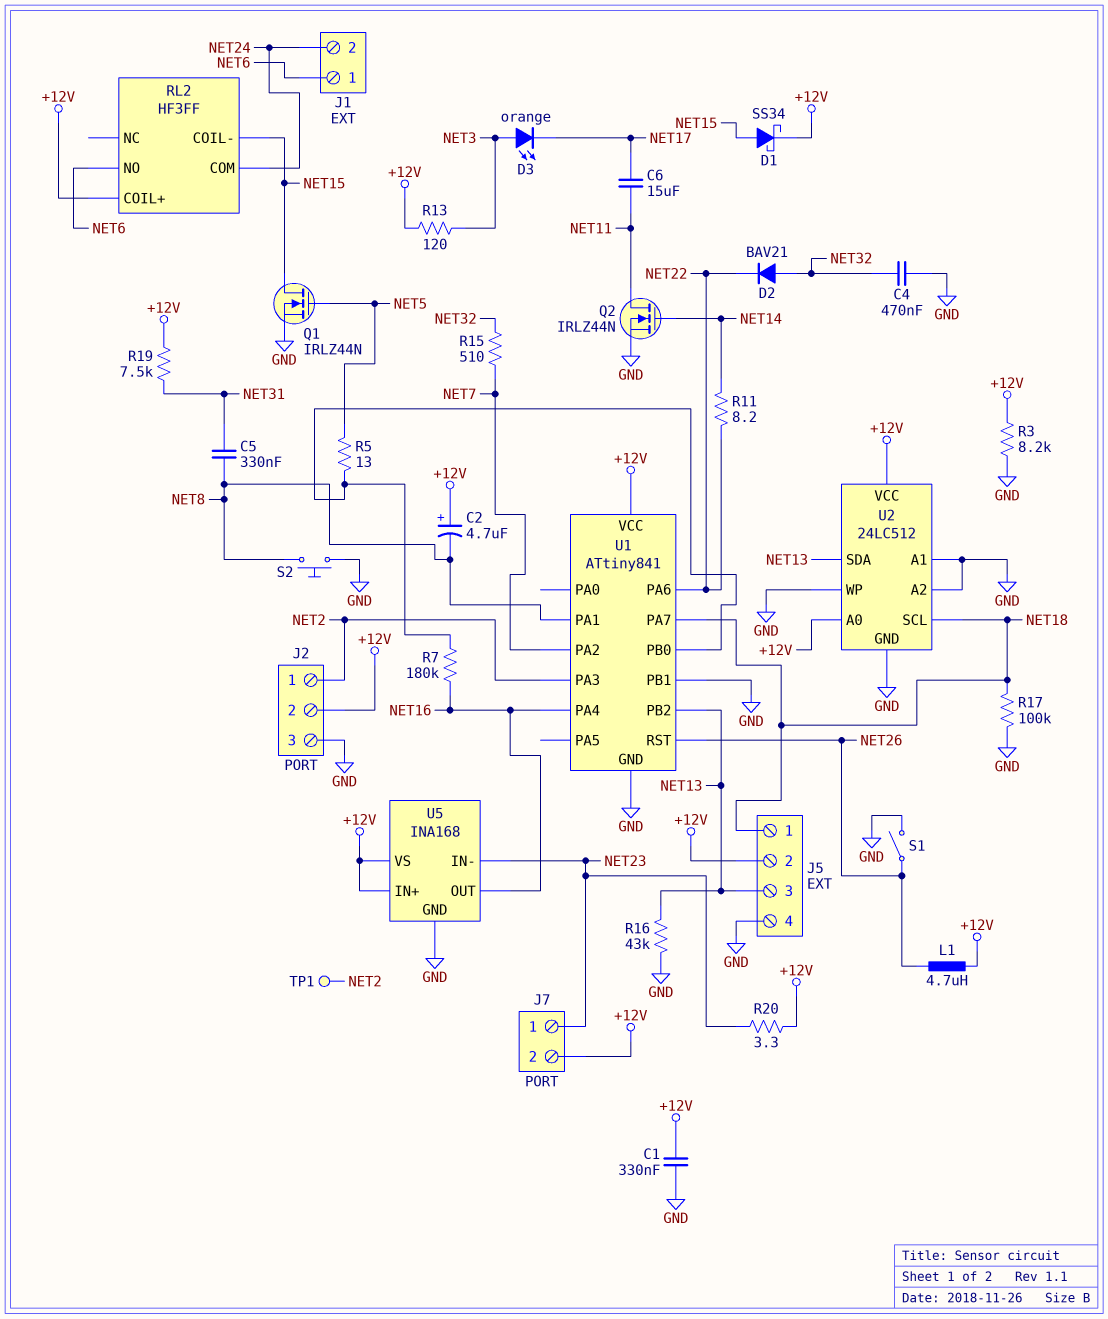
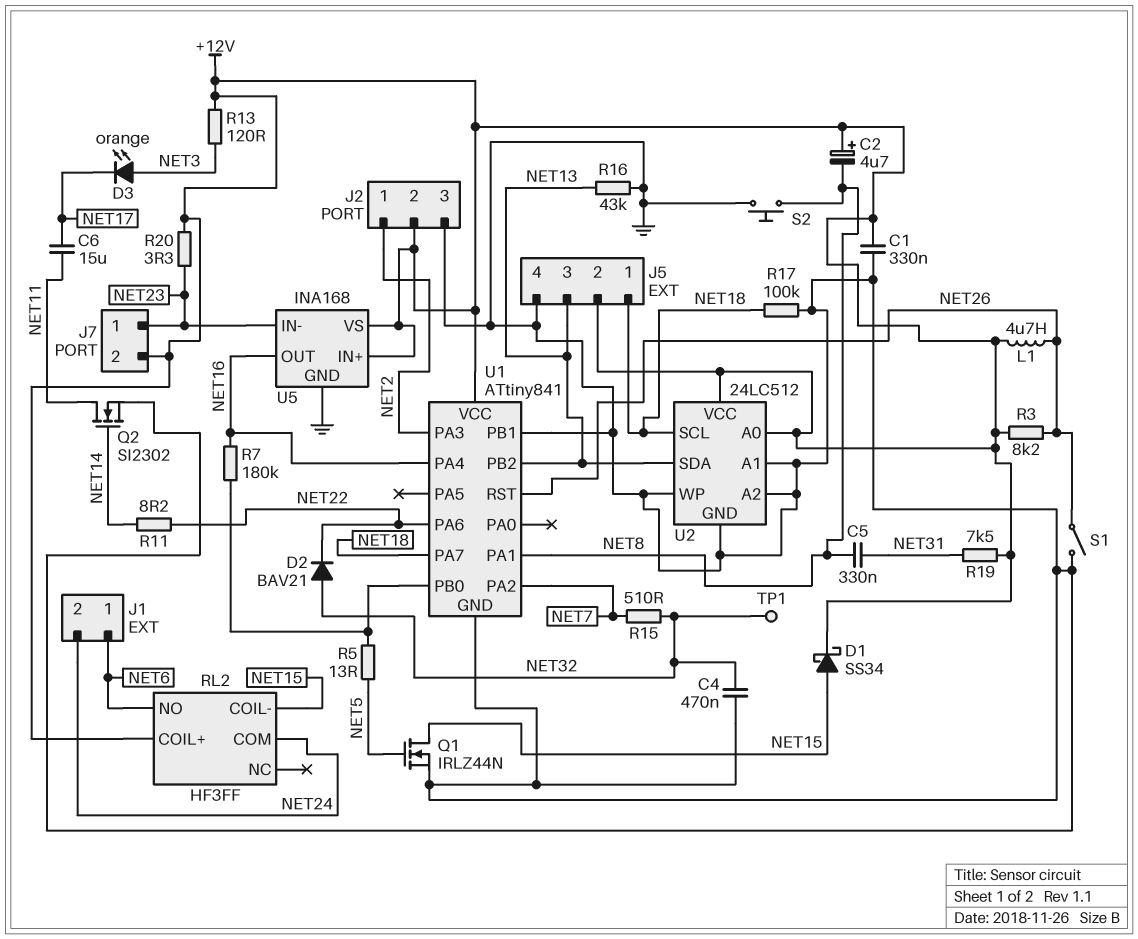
Q2: NMOS IRLZ44N (G NET14, D NET11, S GND) -> NMOS SI2302 (G NET14, D NET11, S GND)
R3: 8.2k (+12V, GND) -> 8.2k (+12V, NET26)
TP1: test point (NET2) -> test point (NET32)

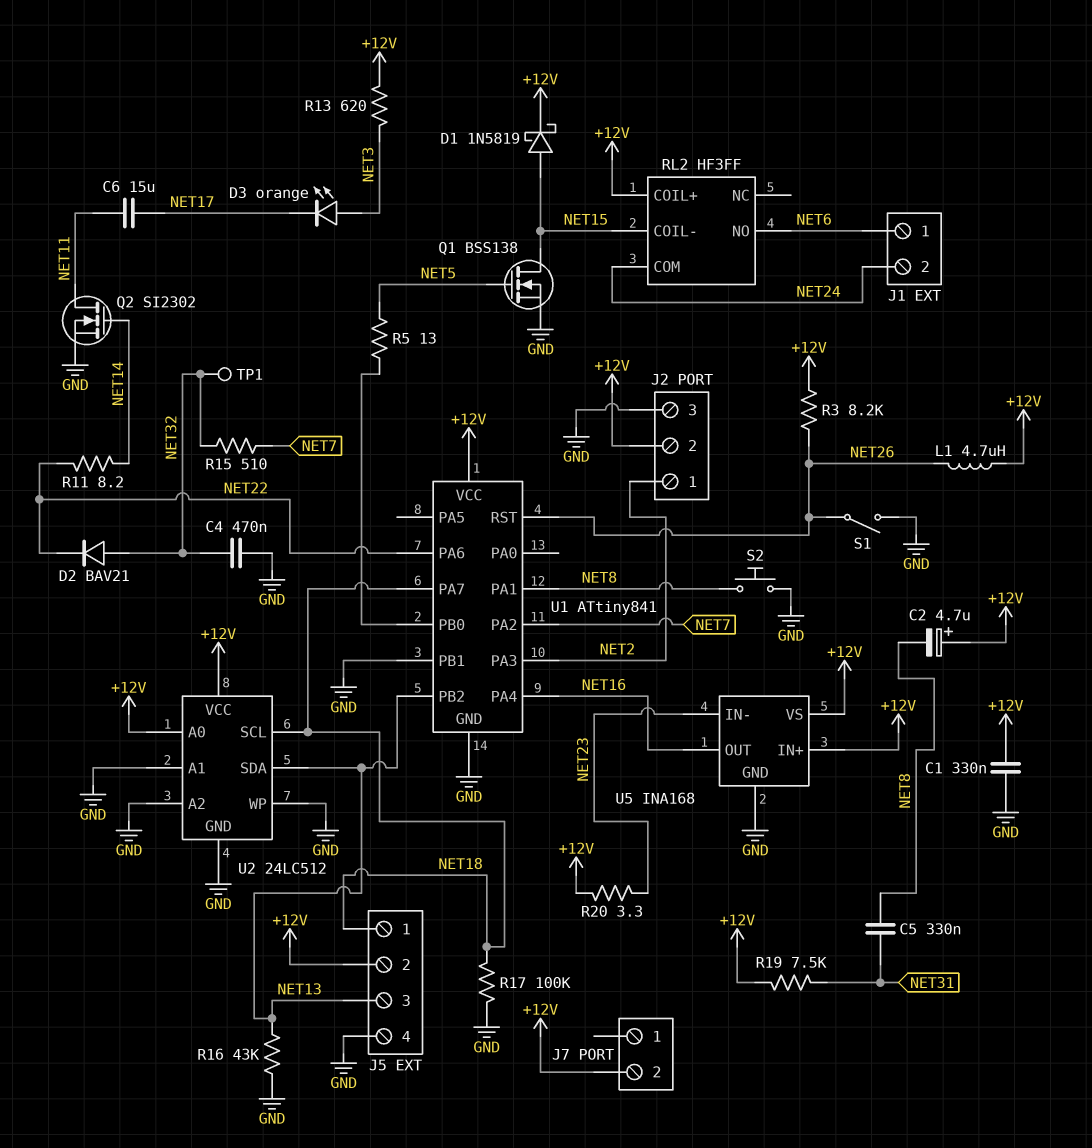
D1: schottky SS34 (A NET15, K +12V) -> schottky 1N5819 (A NET15, K +12V)
J7 pin 1: NET23 -> none
Q1: NMOS IRLZ44N (G NET5, D NET15, S GND) -> NMOS BSS138 (G NET5, D NET15, S GND)
R7: 180k (NET16, U1/PB0) -> none
R13: 120 (+12V, NET3) -> 620 (+12V, NET3)

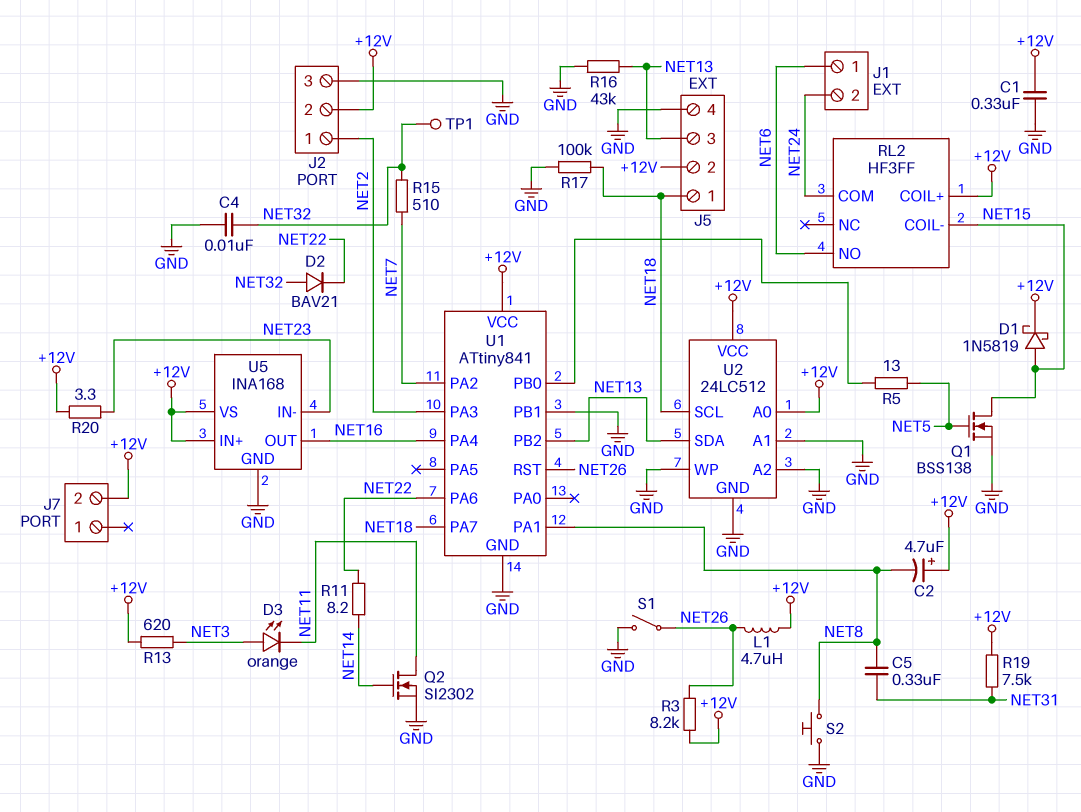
C4: 470nF (GND, NET32) -> 10nF (GND, NET32)
C6: 15uF (NET11, NET17) -> none
D3: LED orange (A NET3, K NET17) -> LED orange (A NET3, K NET11)

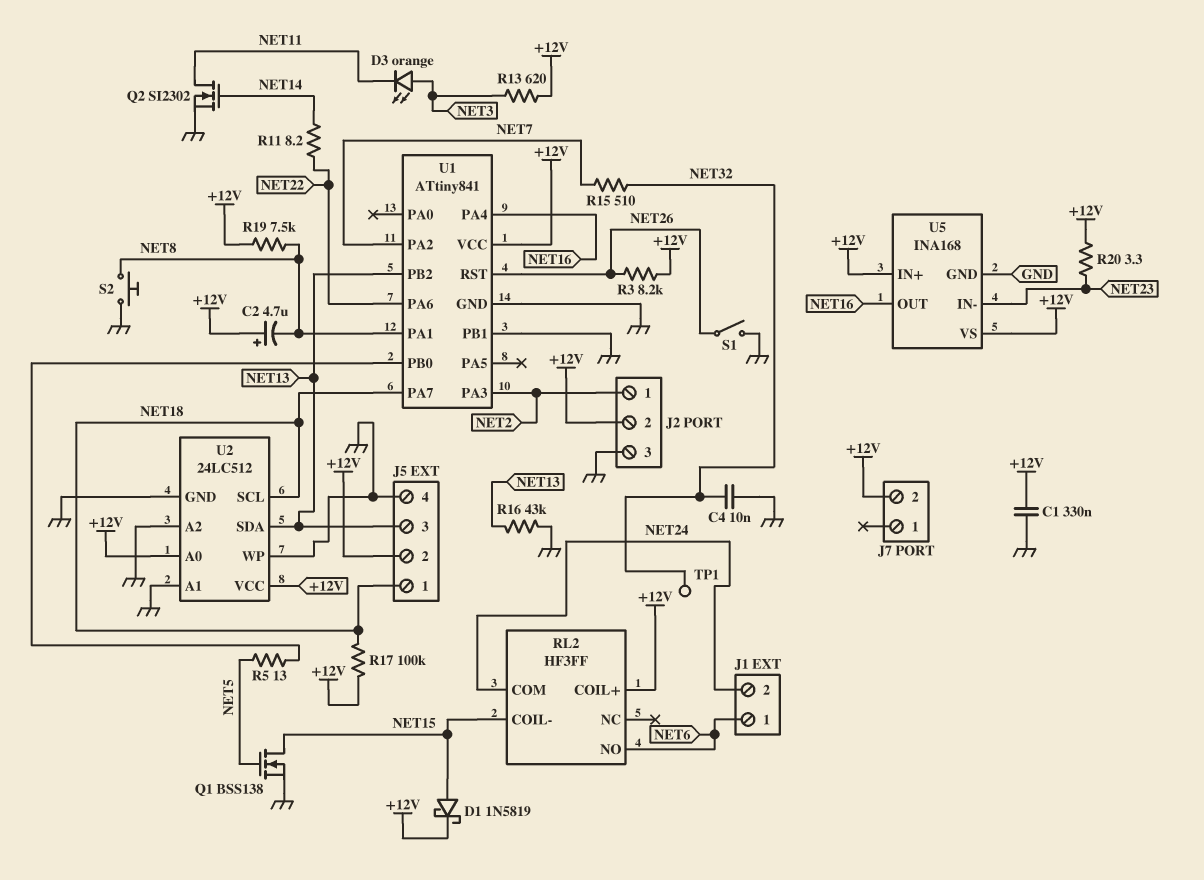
C5: 330nF (NET8, NET31) -> none
D2: diode BAV21 (A NET32, K NET22) -> none
L1: 4.7uH (+12V, NET26) -> none
R17: 100k (GND, NET18) -> 100k (+12V, NET18)
R19: 7.5k (+12V, NET31) -> 7.5k (+12V, NET8)

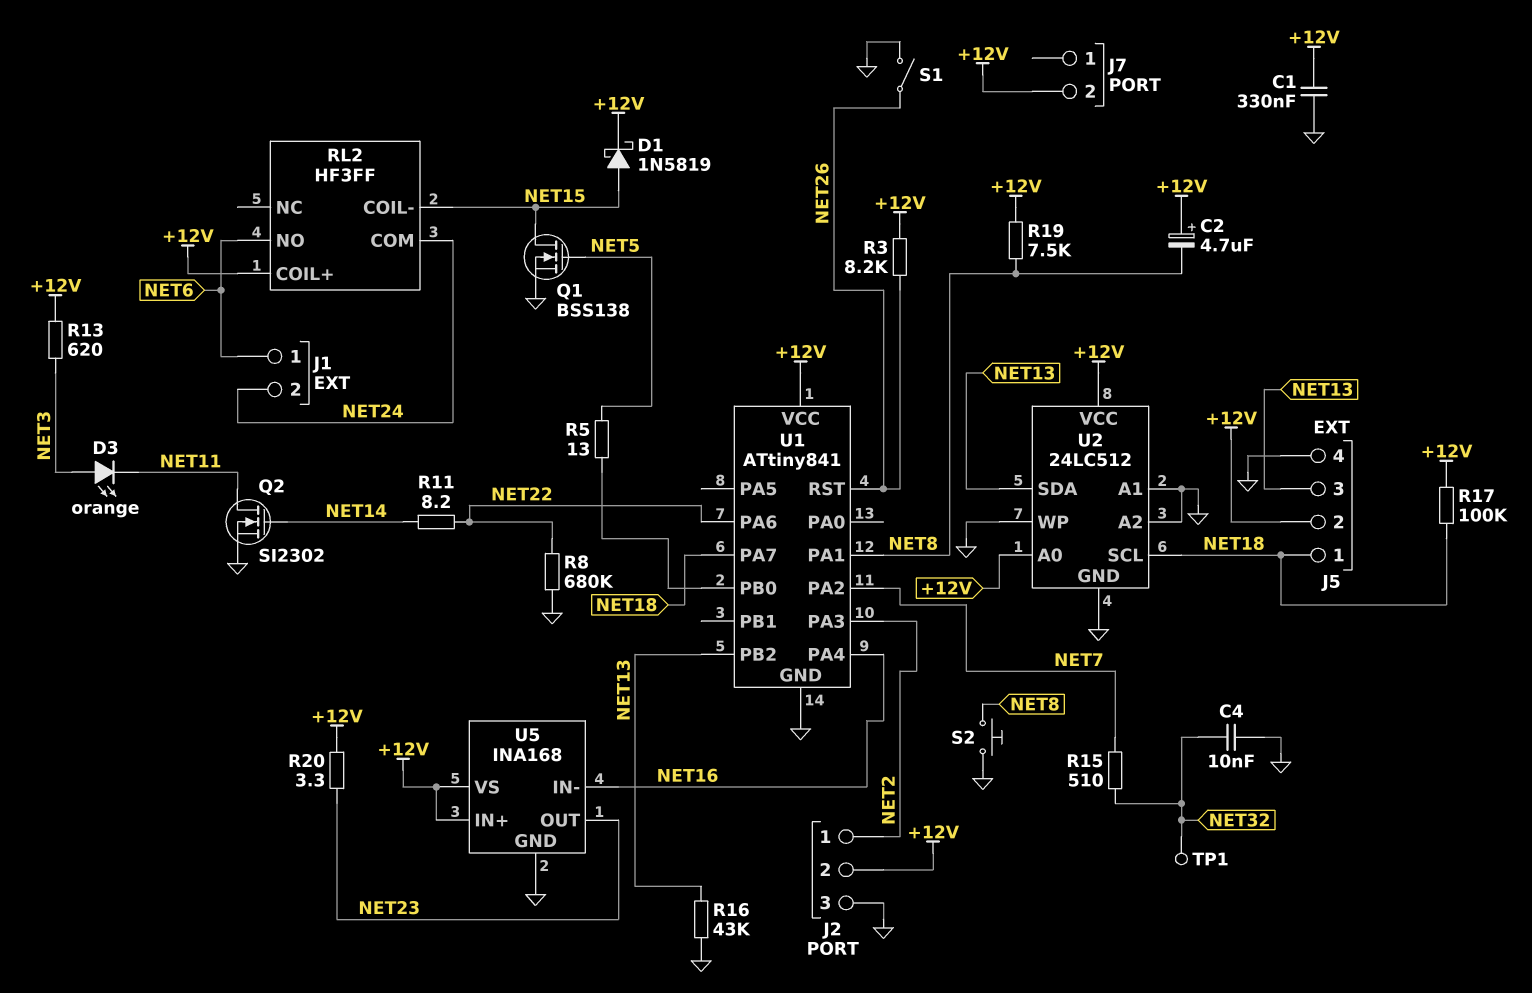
R8: none -> 680k (GND, NET22)
U1 pin PB1: GND -> none
U5 pin IN-: NET23 -> NET16
U5 pin OUT: NET16 -> NET23

